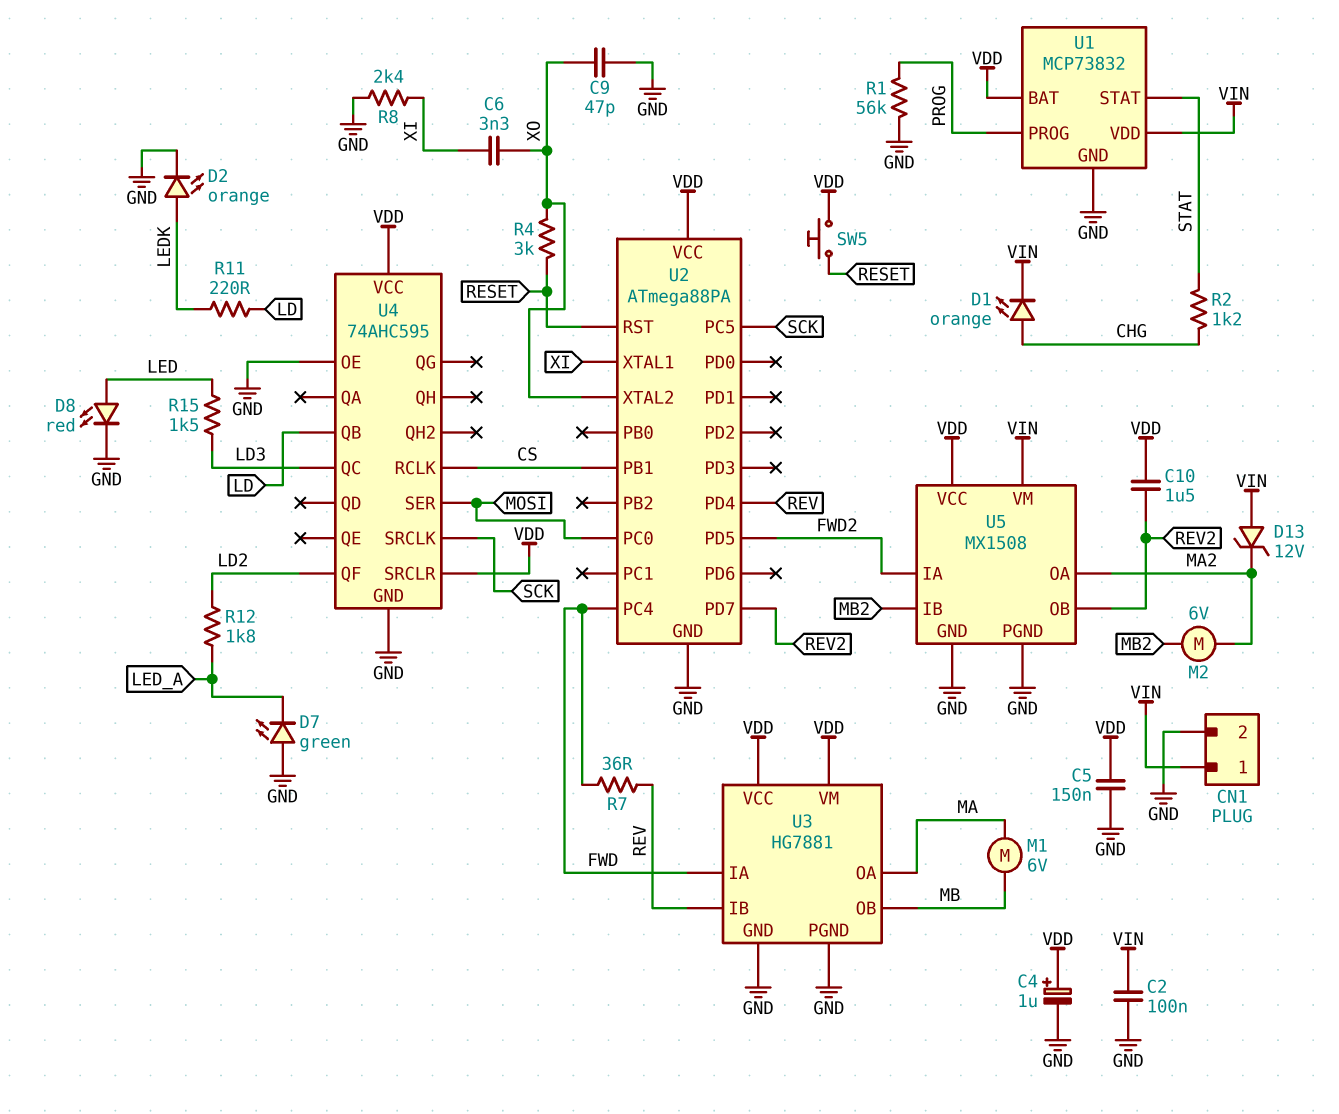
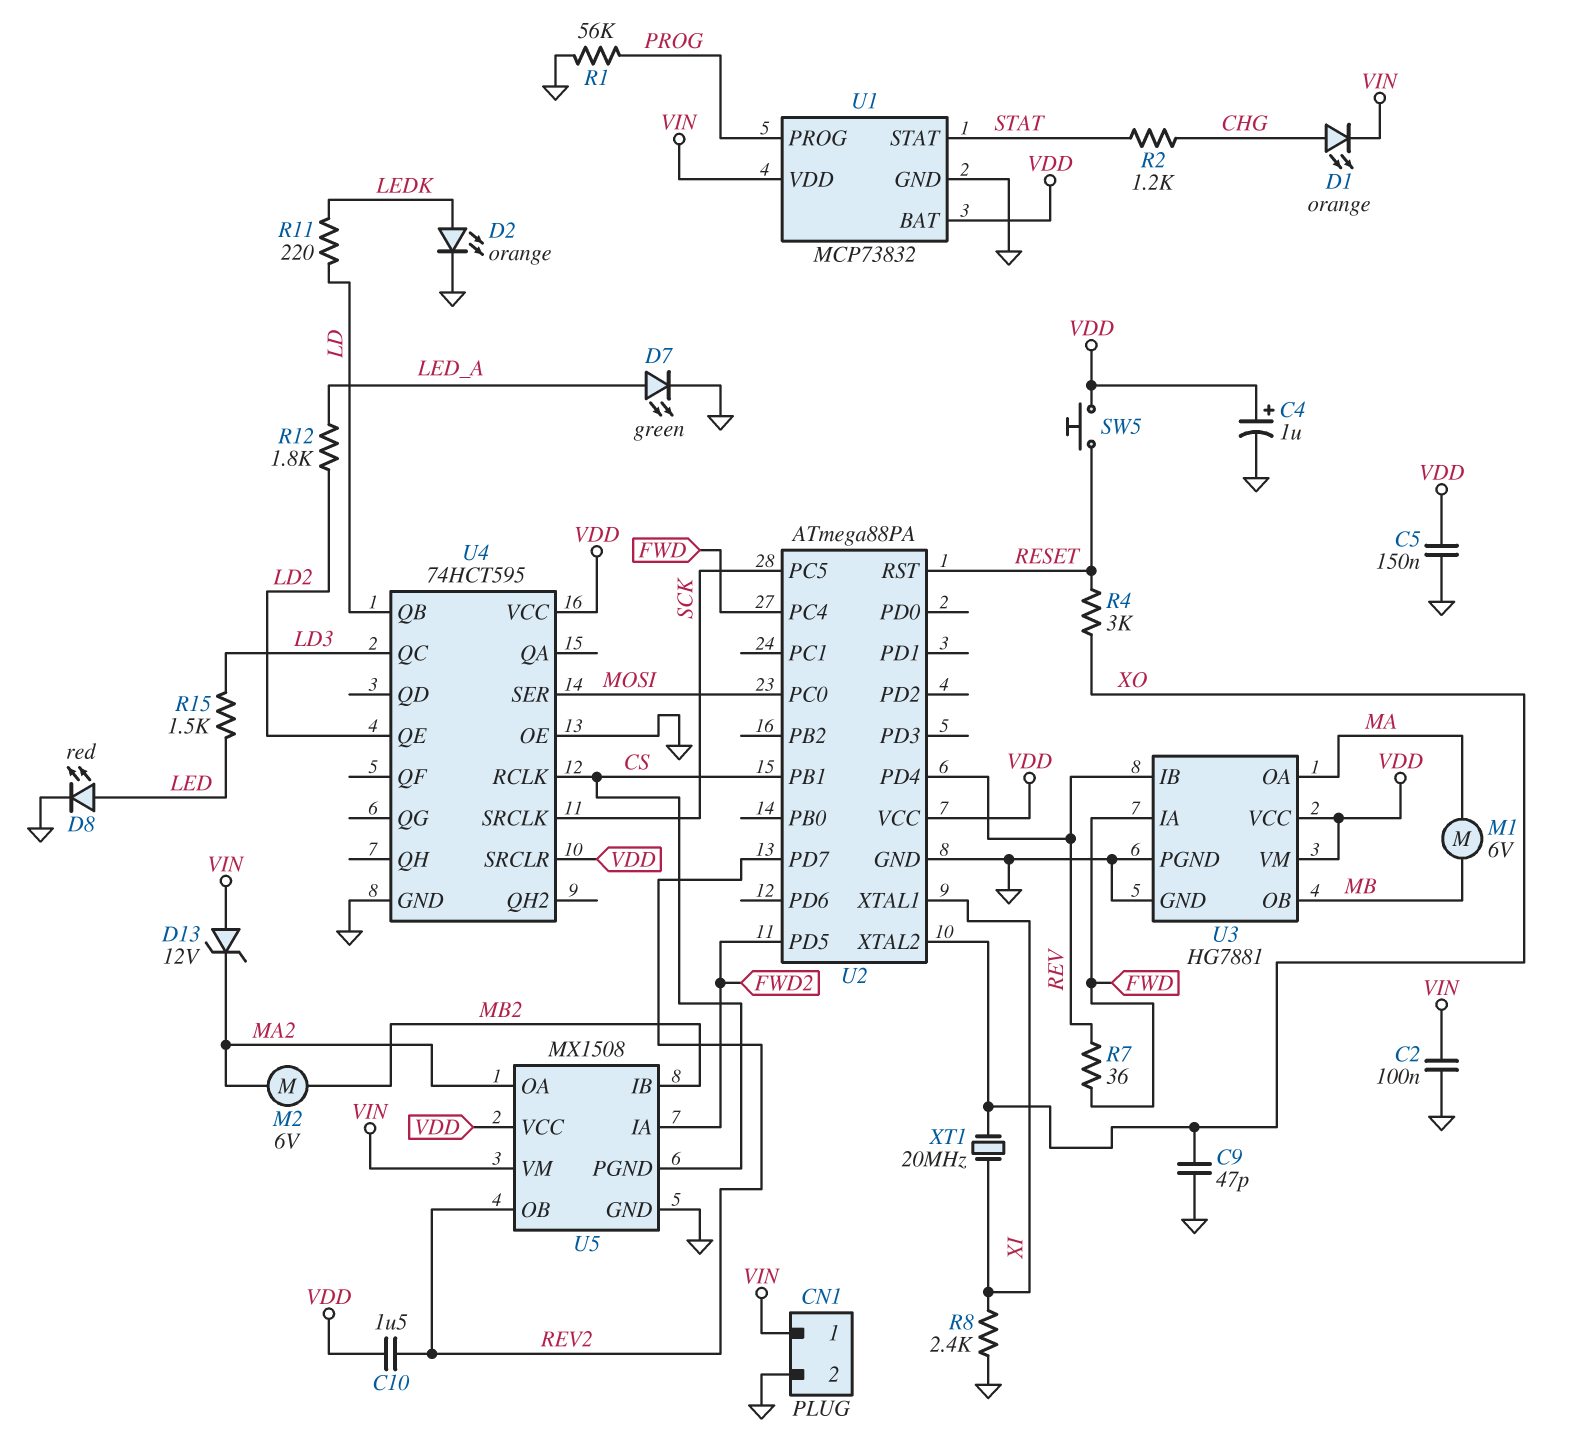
C6: 3.3nF (XI, XO) -> none
D7: LED green (A GND, K LED_A) -> LED green (A LED_A, K GND)
U4: 74AHC595 -> 74HCT595
U4 pin QE: none -> LD2
U4 pin QF: LD2 -> none
U5 pin PGND: GND -> CS
XT1: none -> 20MHz (XI, XO)

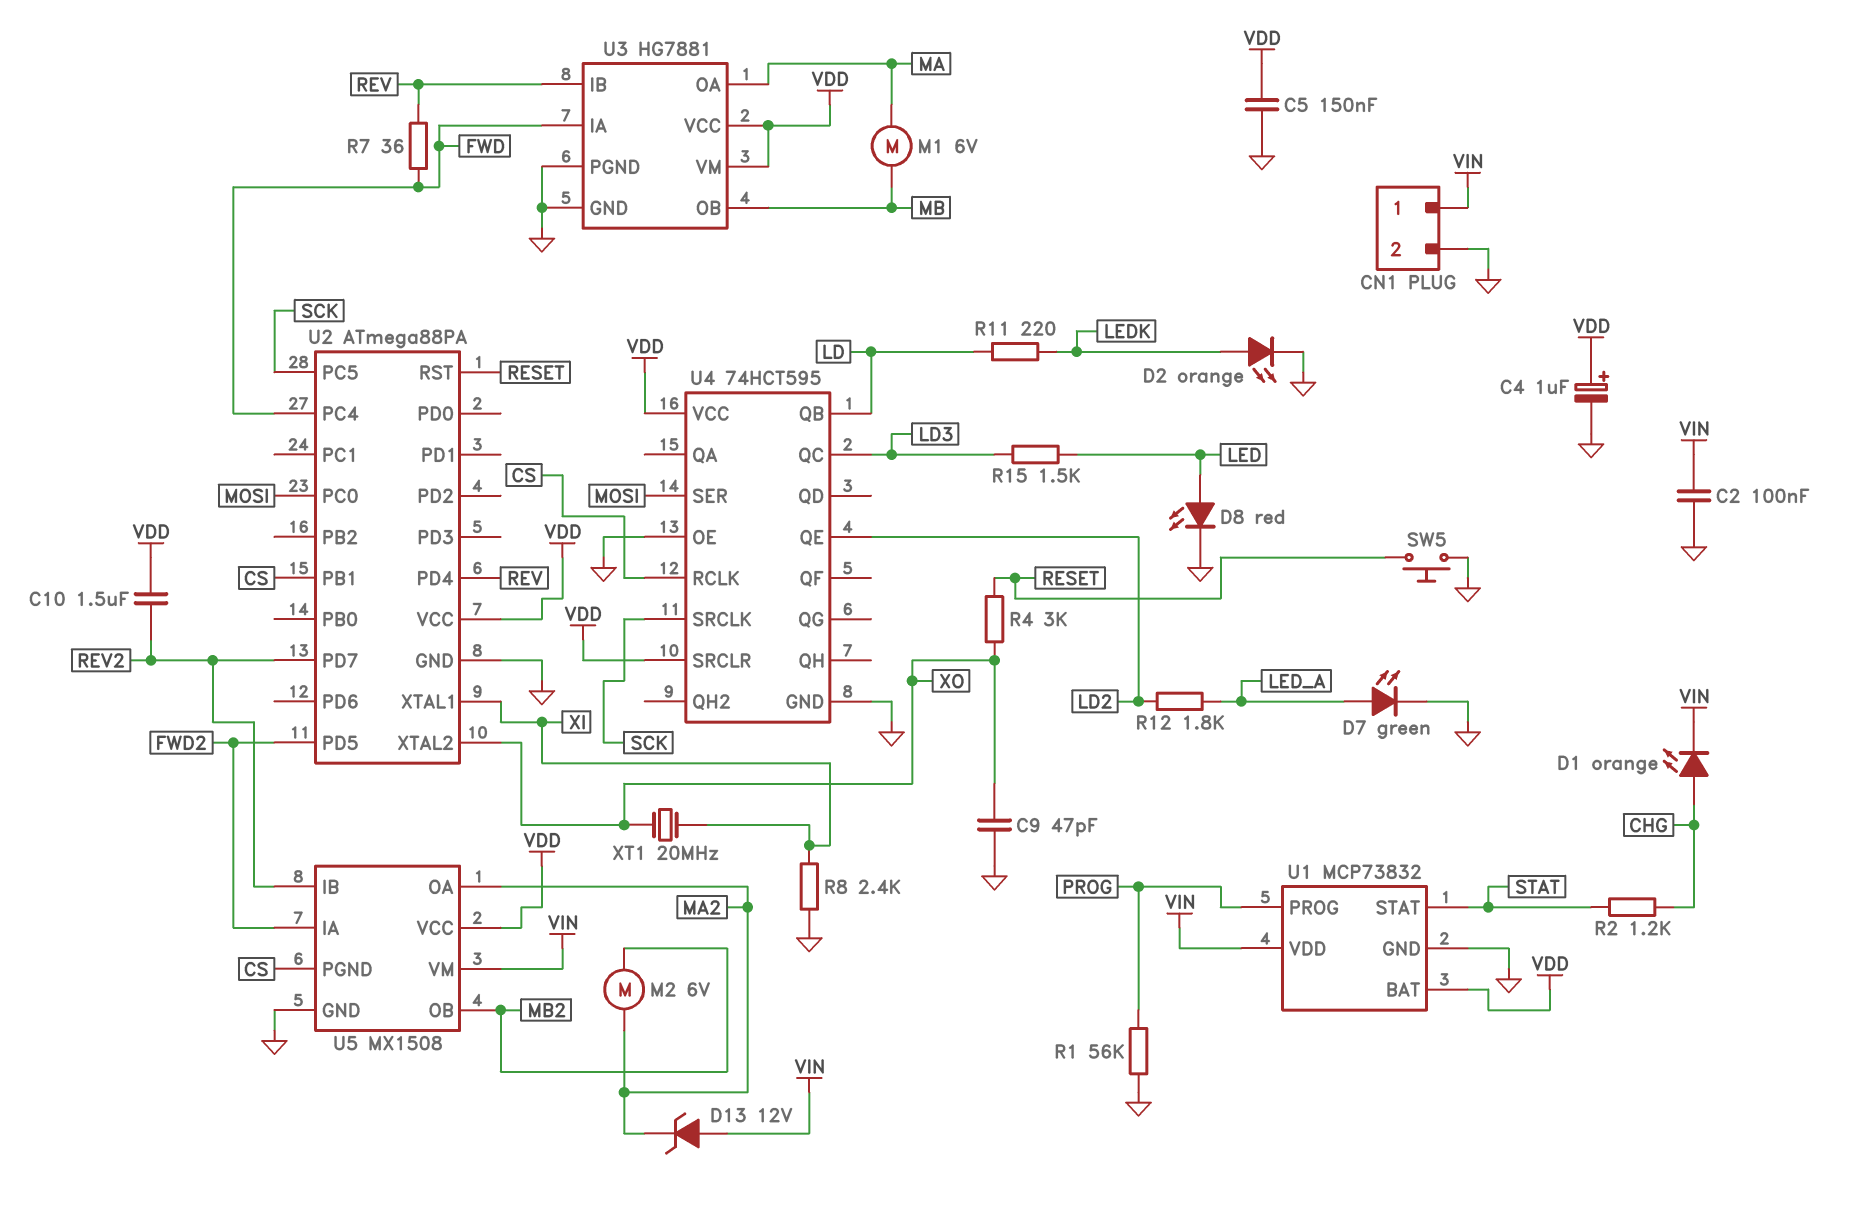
SW5: button (RESET, VDD) -> button (GND, RESET)
U5 pin IB: MB2 -> REV2
U5 pin OB: REV2 -> MB2

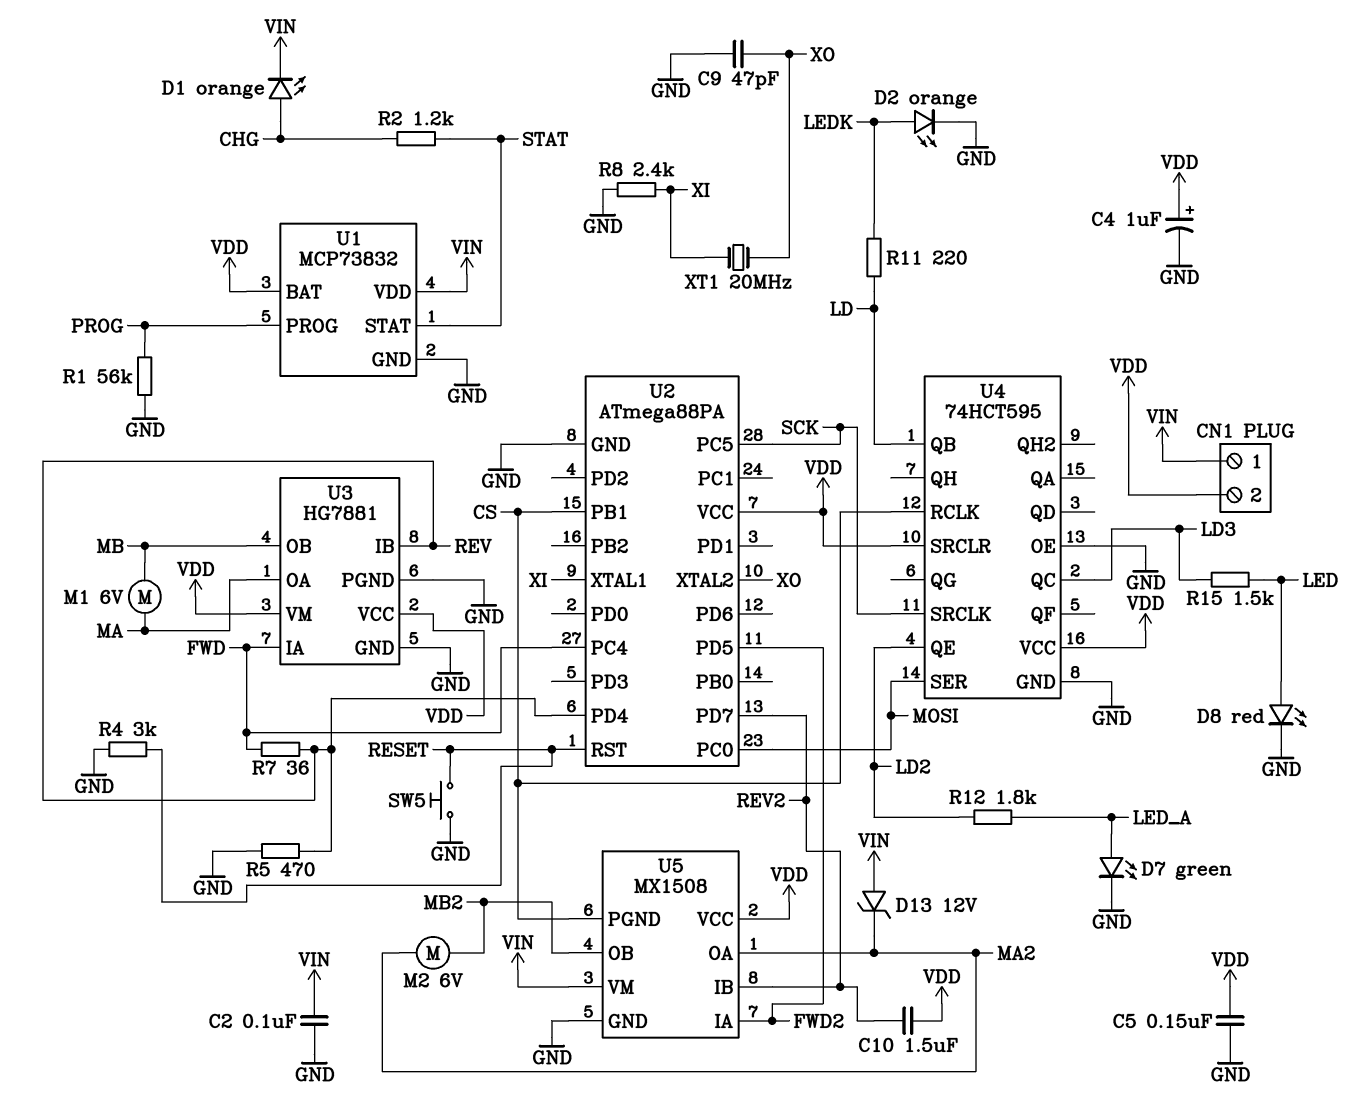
CN1 pin 2: GND -> VDD
R4: 3k (RESET, XO) -> 3k (GND, RESET)
R5: none -> 470 (GND, REV)

